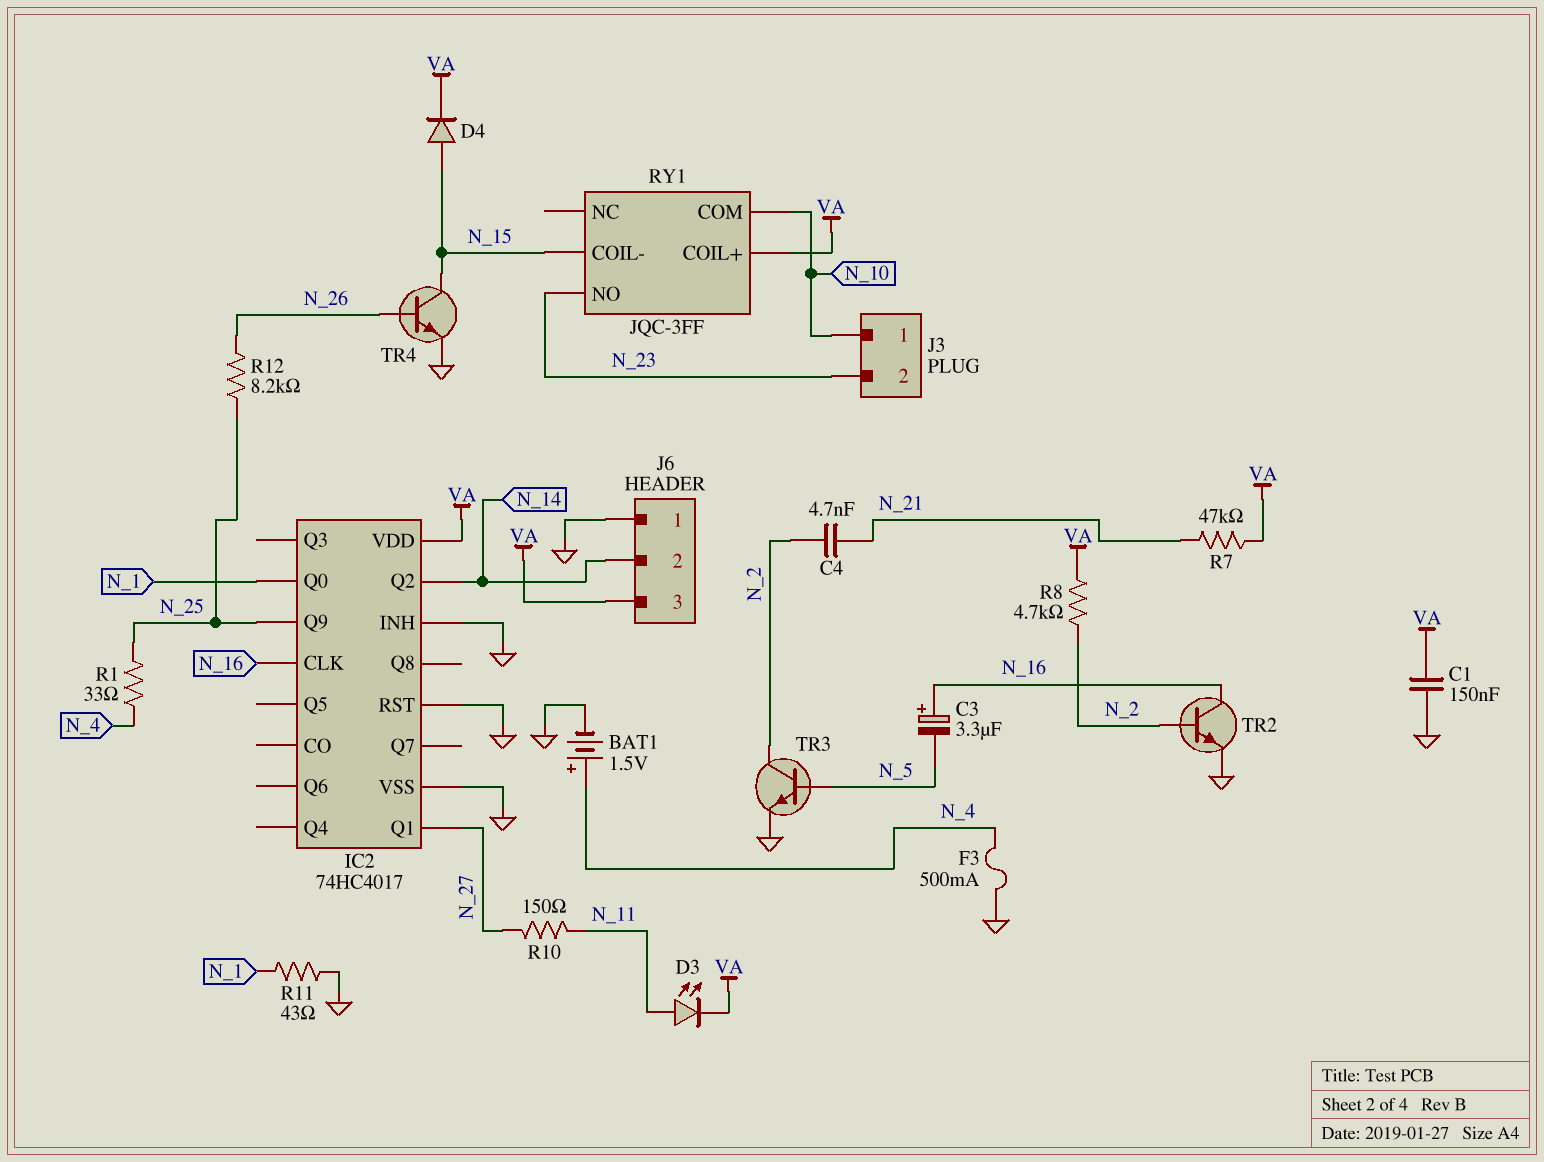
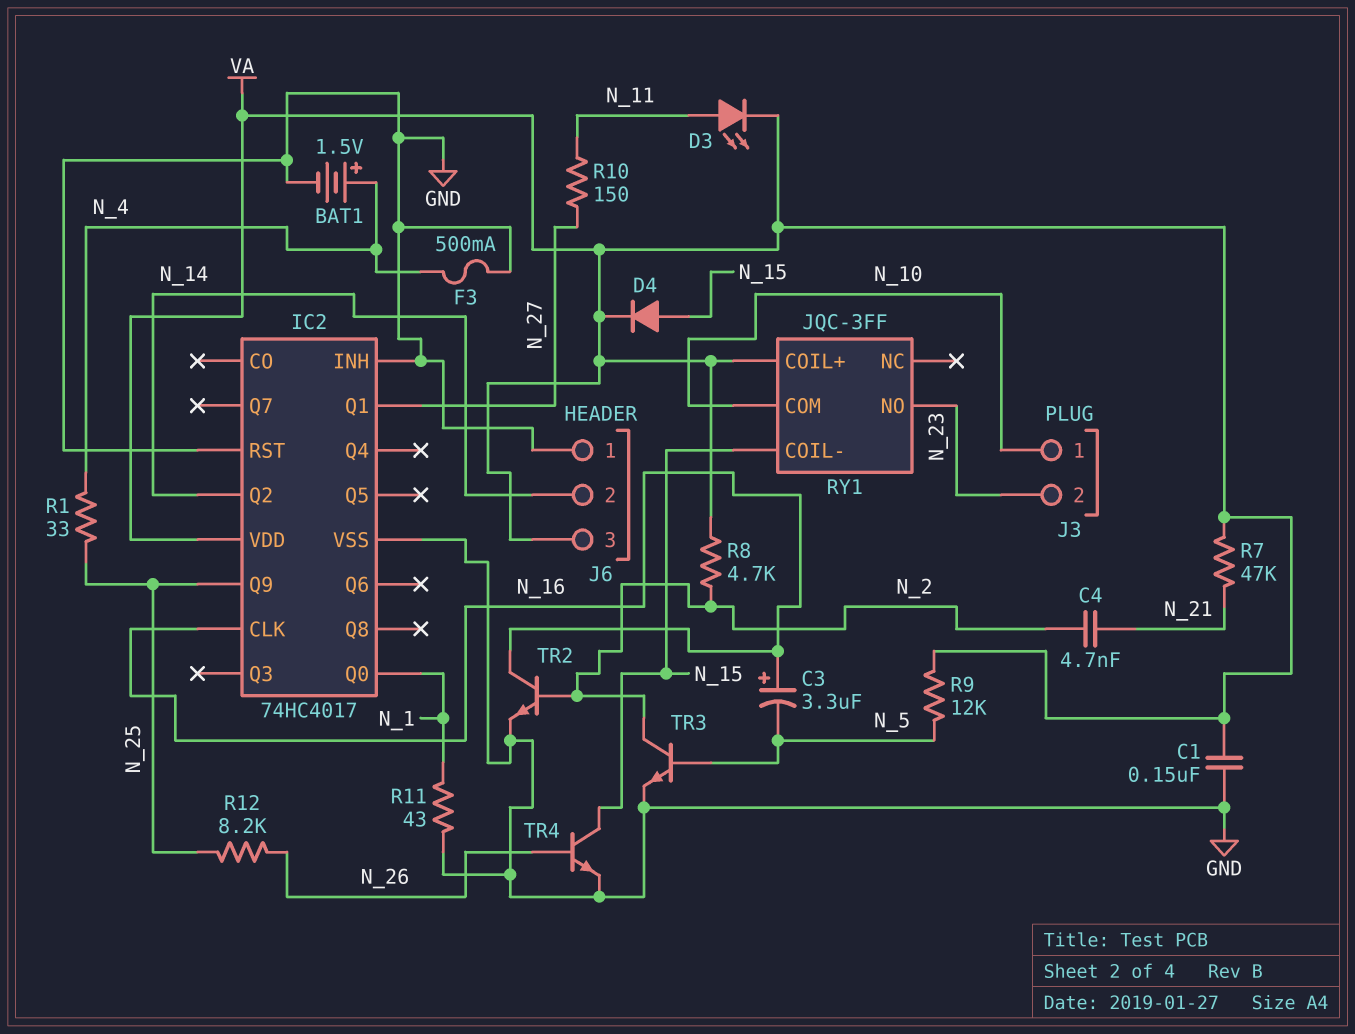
R9: none -> 12k (N_5, VA)

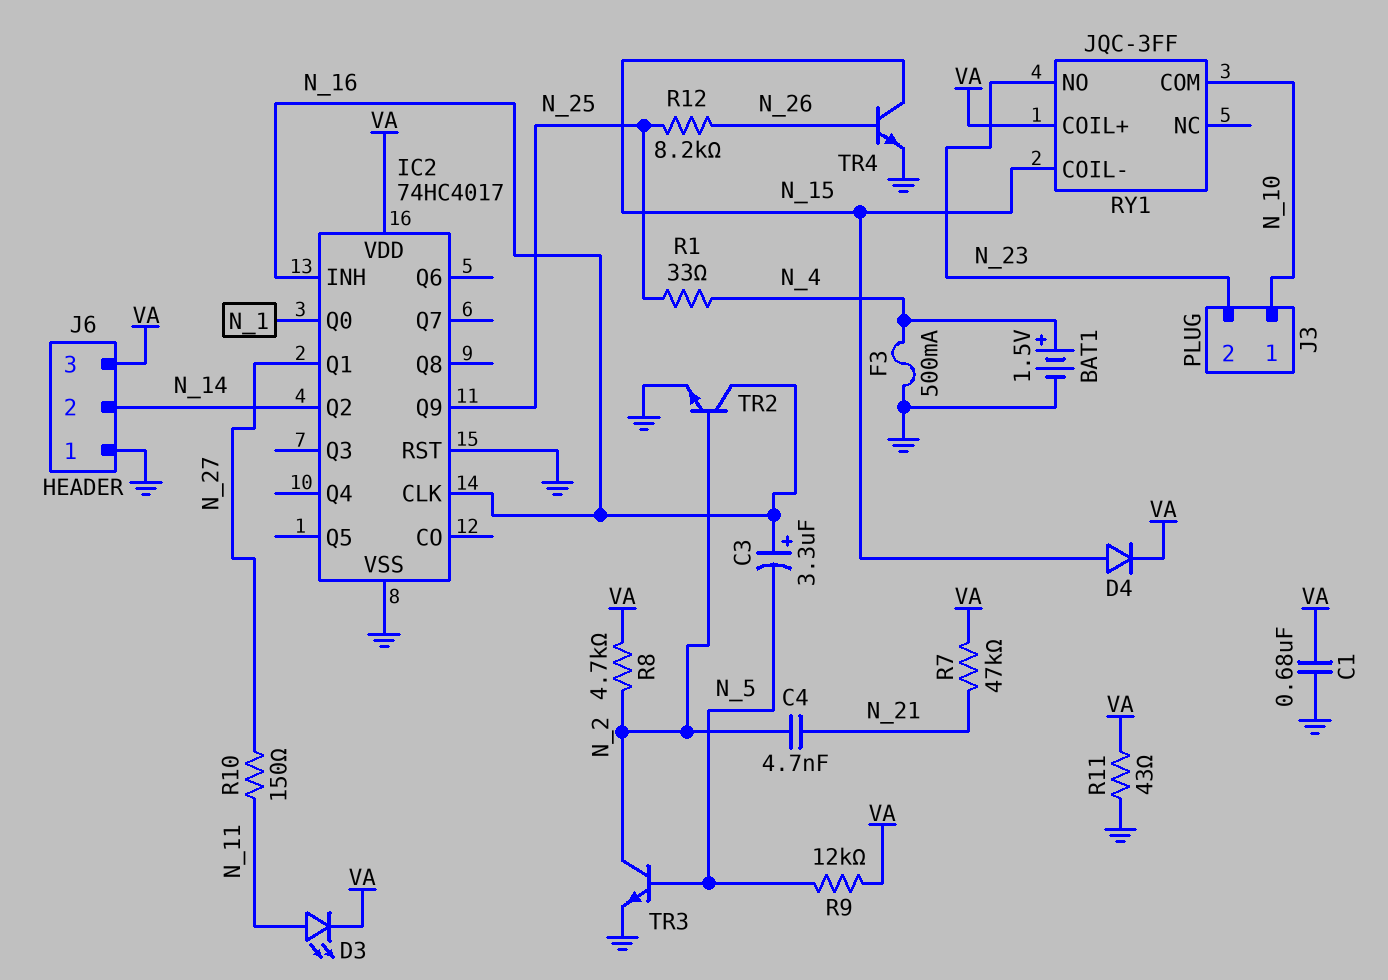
C1: 150nF (GND, VA) -> 680nF (GND, VA)
IC2 pin INH: GND -> N_16
R11: 43 (GND, N_1) -> 43 (GND, VA)

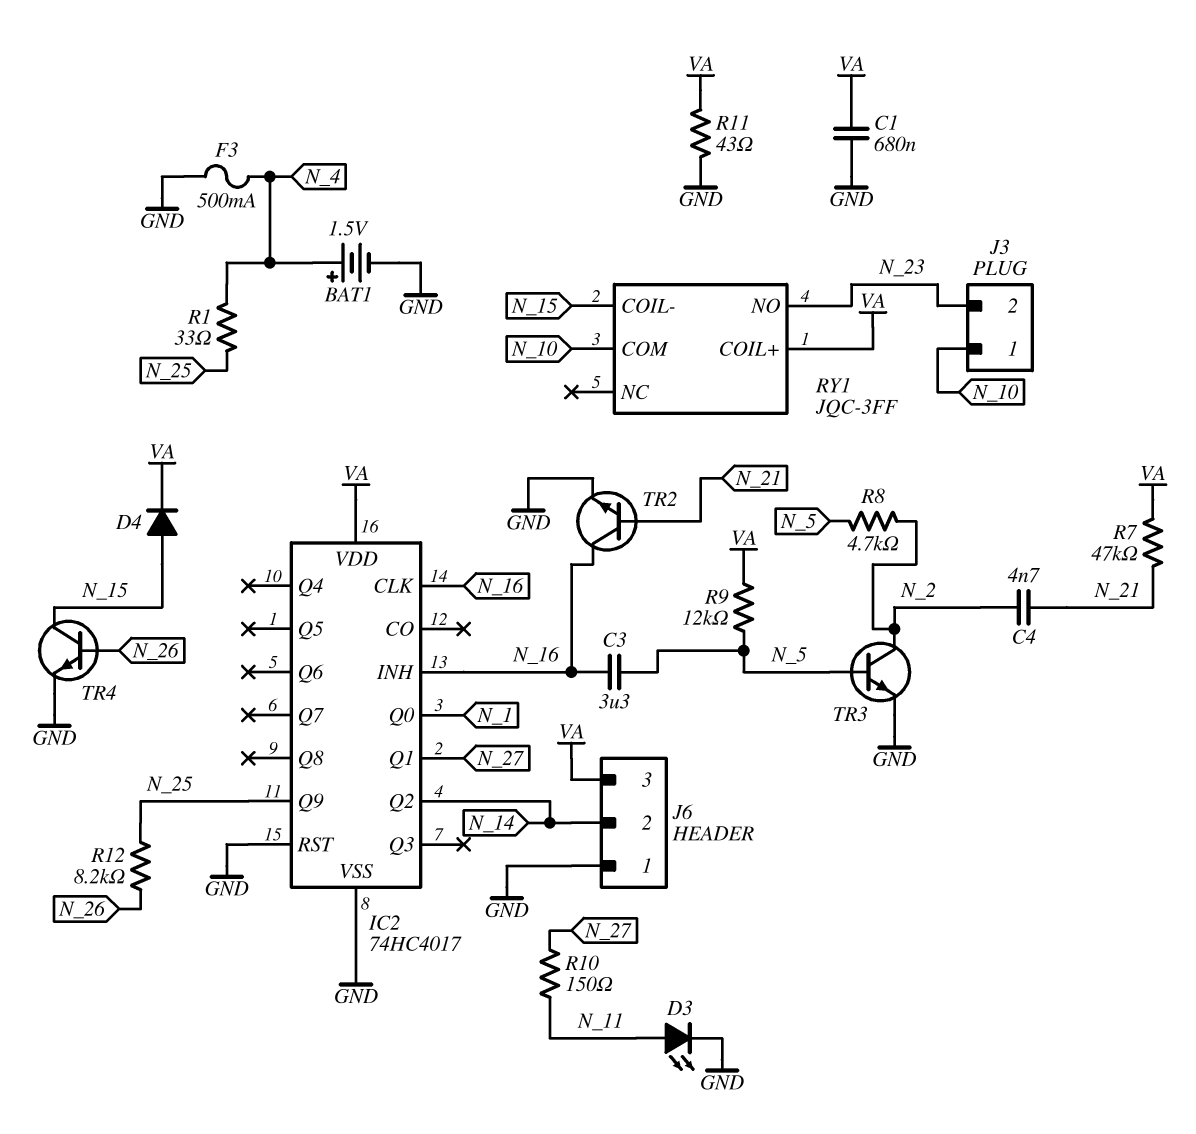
C3: 3.3uF (plus N_16, minus N_5) -> 3.3uF (N_5, N_16)
D3: LED (A N_11, K VA) -> LED (A N_11, K GND)
R8: 4.7k (N_2, VA) -> 4.7k (N_2, N_5)
TR2: NPN (B N_2, C N_16, E GND) -> NPN (B N_21, C N_16, E GND)

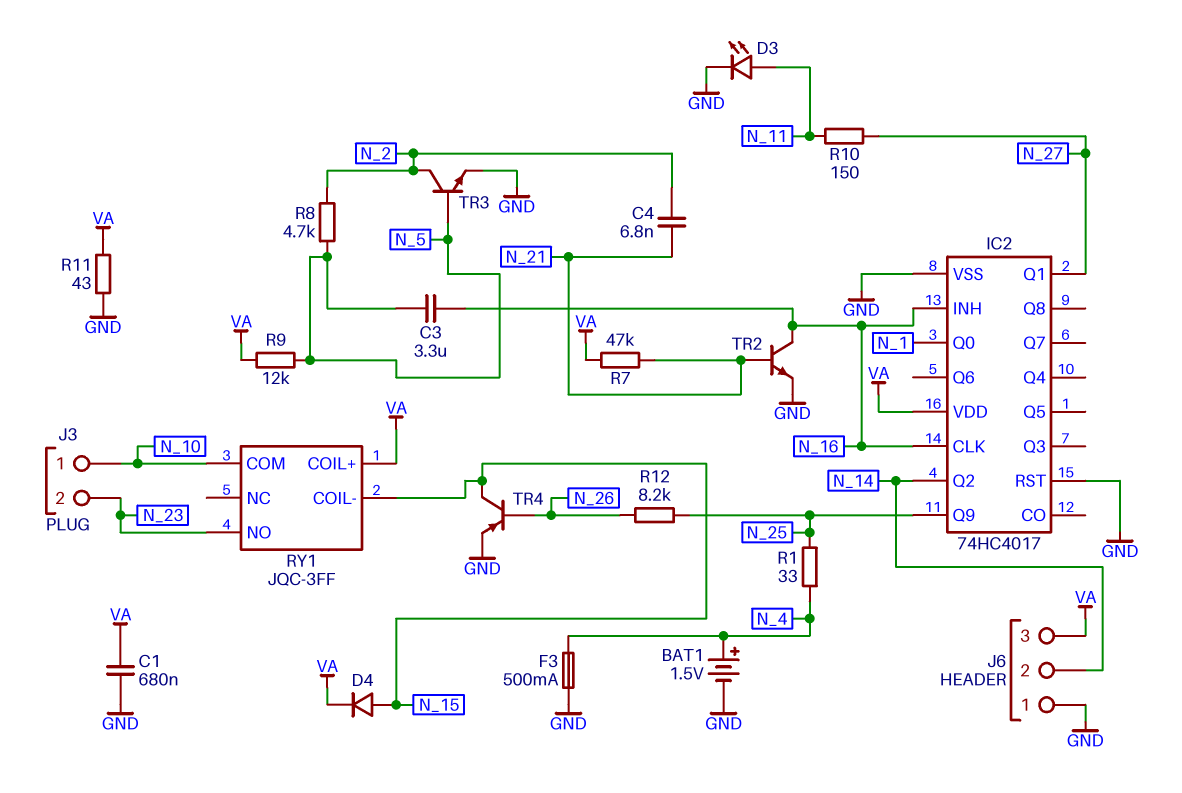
C4: 4.7nF (N_2, N_21) -> 6.8nF (N_2, N_21)
TR4: NPN (B N_26, C N_15, E GND) -> PNP (B N_26, C N_15, E GND)

